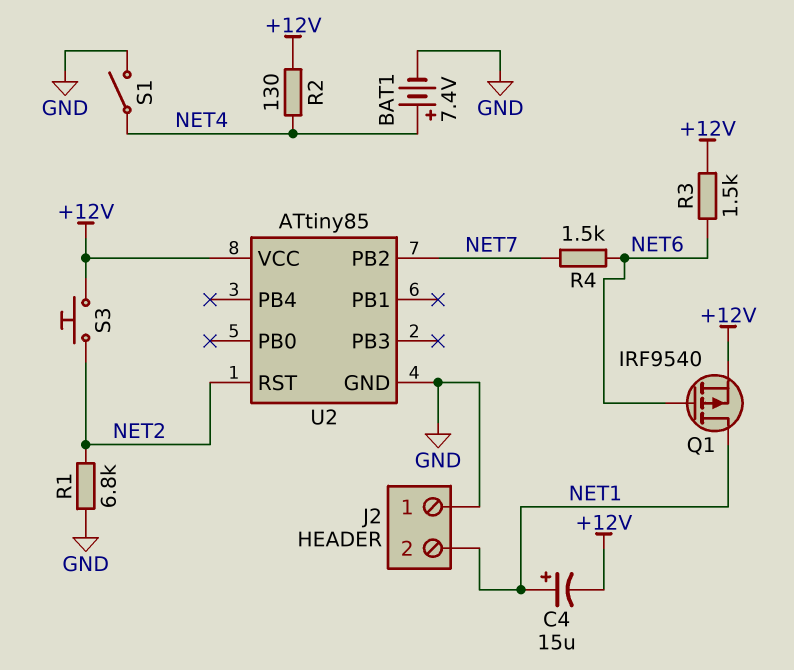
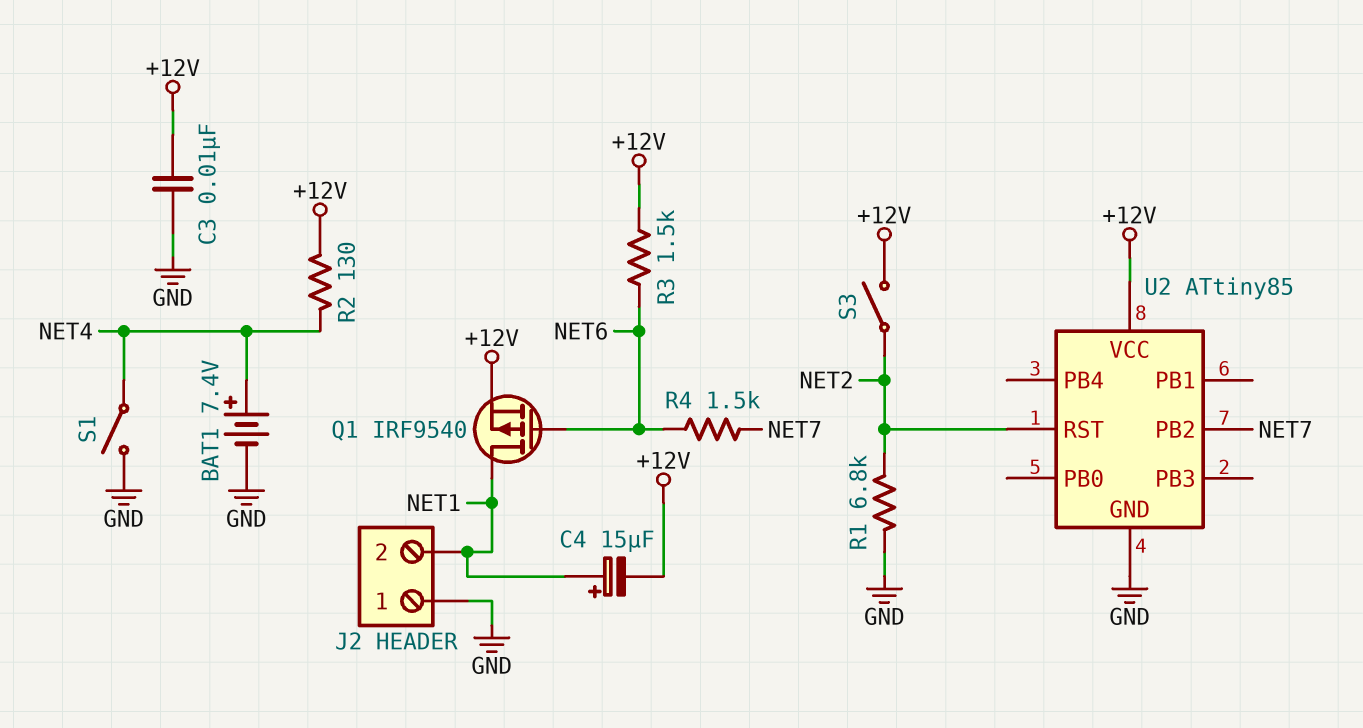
C3: none -> 10nF (+12V, GND)
S3: button (+12V, NET2) -> switch (+12V, NET2)

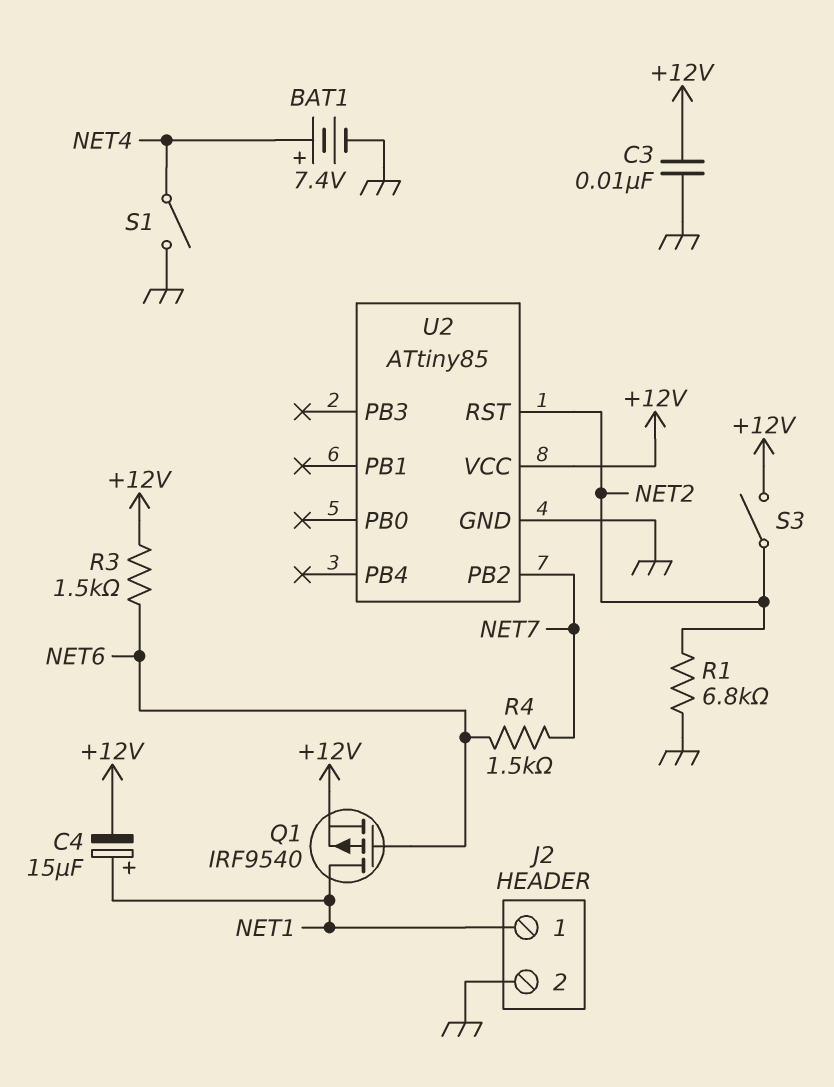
J2 pin 1: GND -> NET1
J2 pin 2: NET1 -> GND
R2: 130 (+12V, NET4) -> none

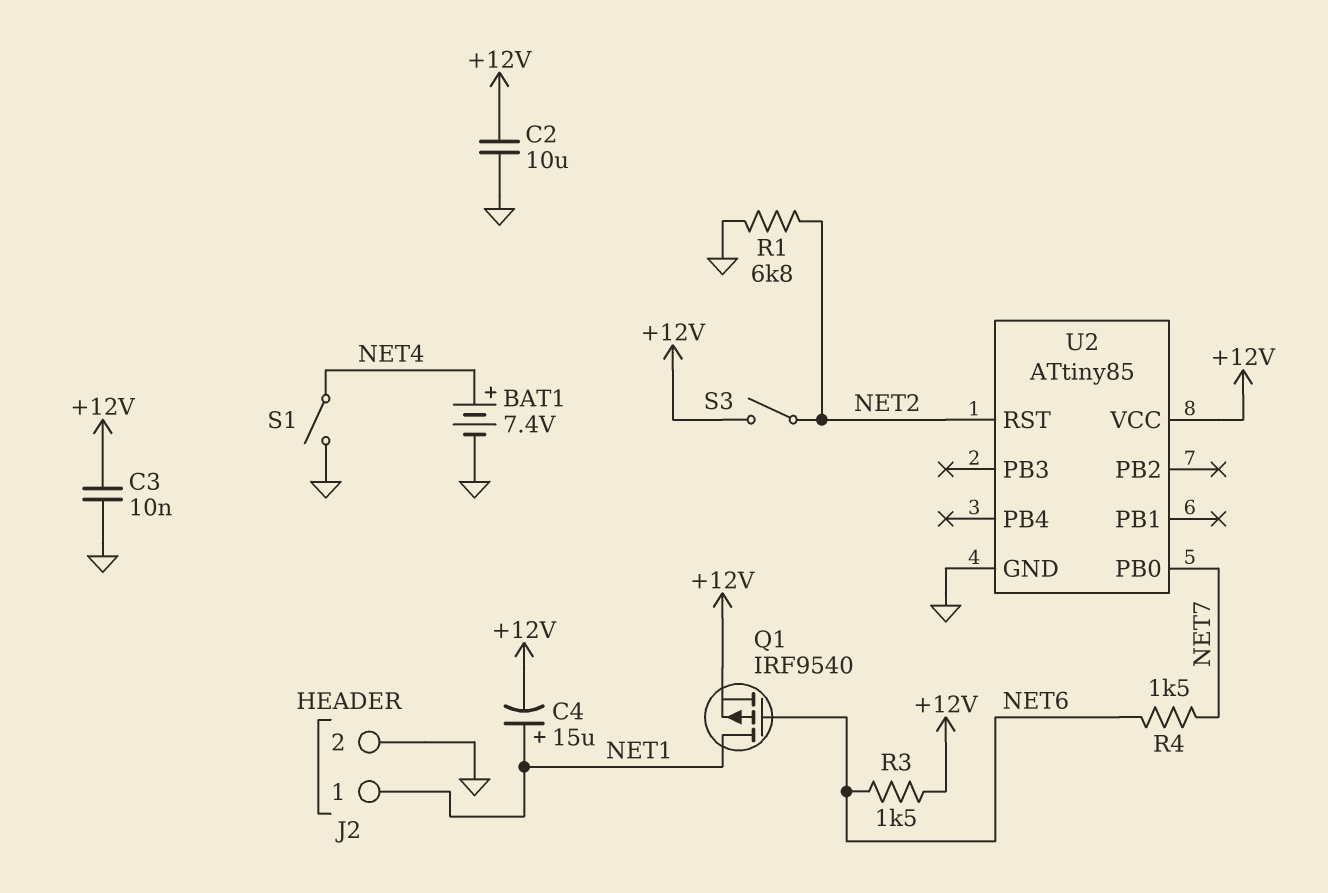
C2: none -> 10uF (+12V, GND)
U2 pin PB0: none -> NET7
U2 pin PB2: NET7 -> none

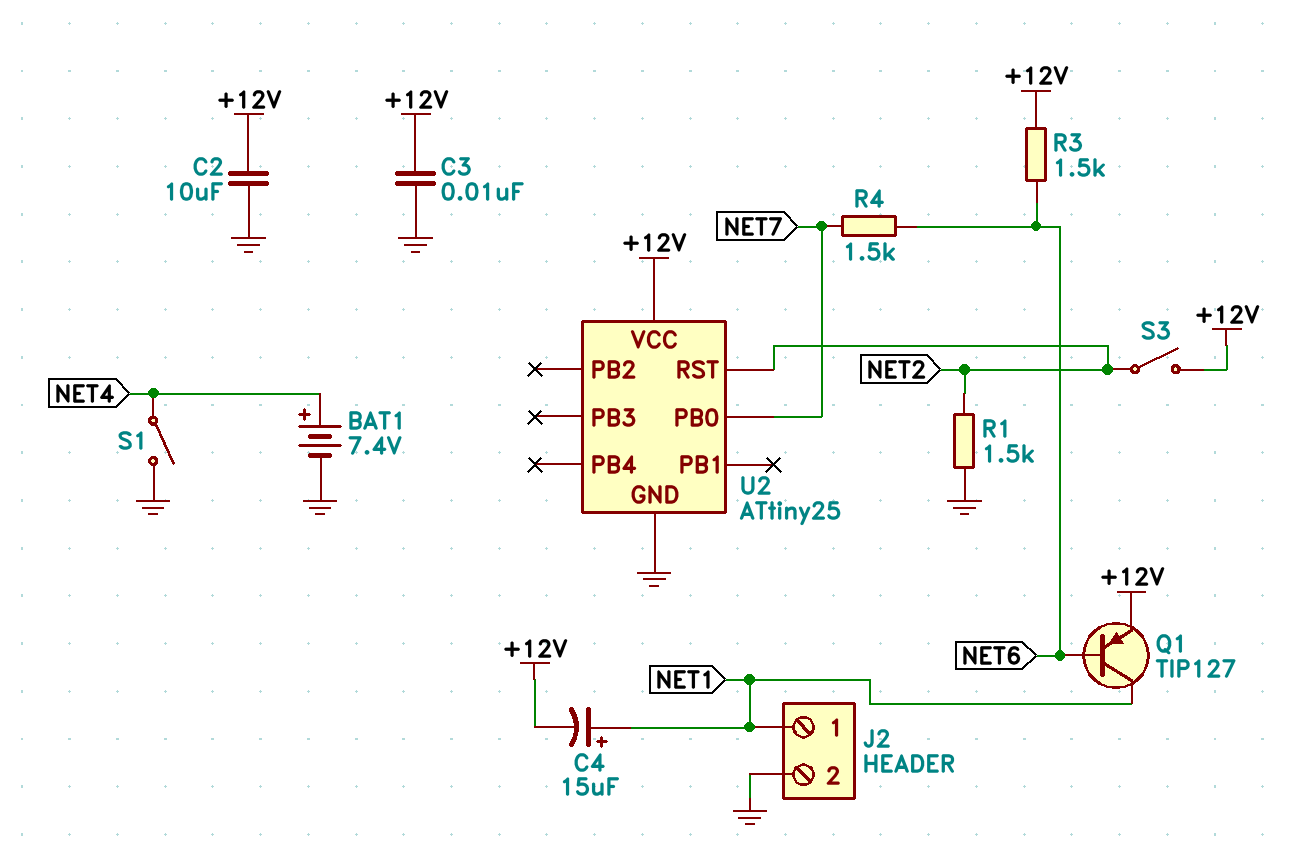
Q1: PMOS IRF9540 (G NET6, D NET1, S +12V) -> PNP TIP127 (B NET6, C NET1, E +12V)
R1: 6.8k (GND, NET2) -> 1.5k (GND, NET2)
U2: ATtiny85 -> ATtiny25

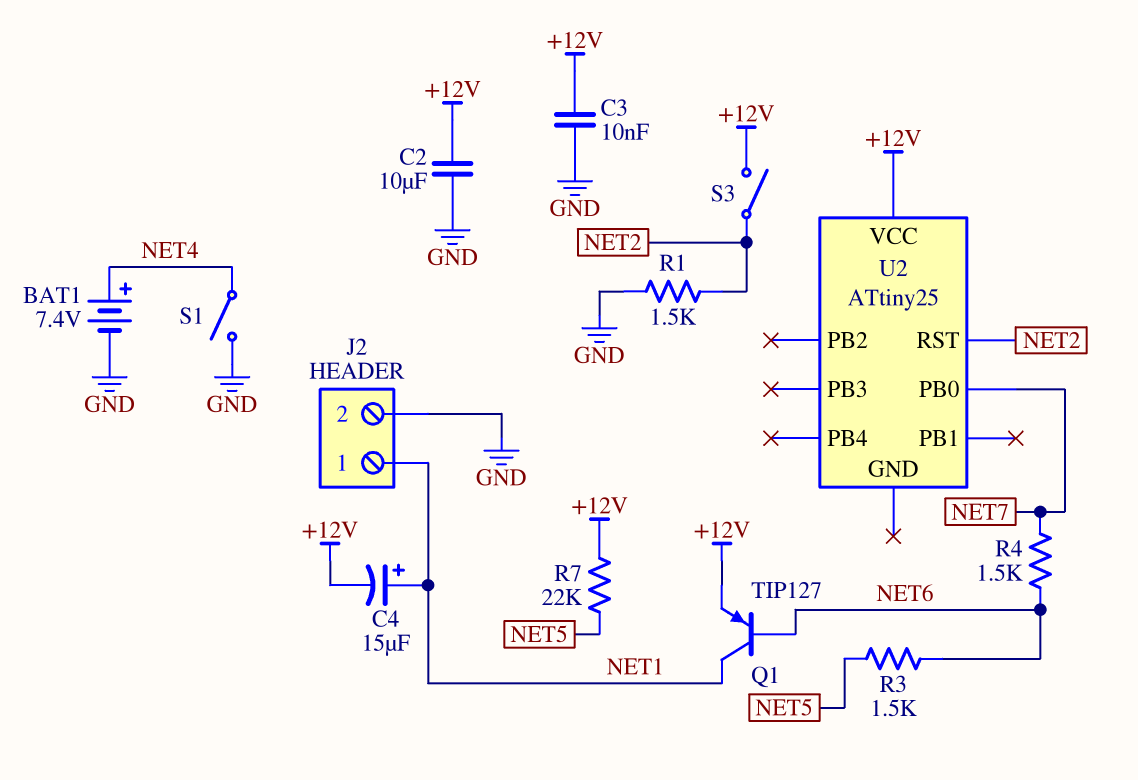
R3: 1.5k (+12V, NET6) -> 1.5k (NET5, NET6)
R7: none -> 22k (+12V, NET5)
U2 pin GND: GND -> none

